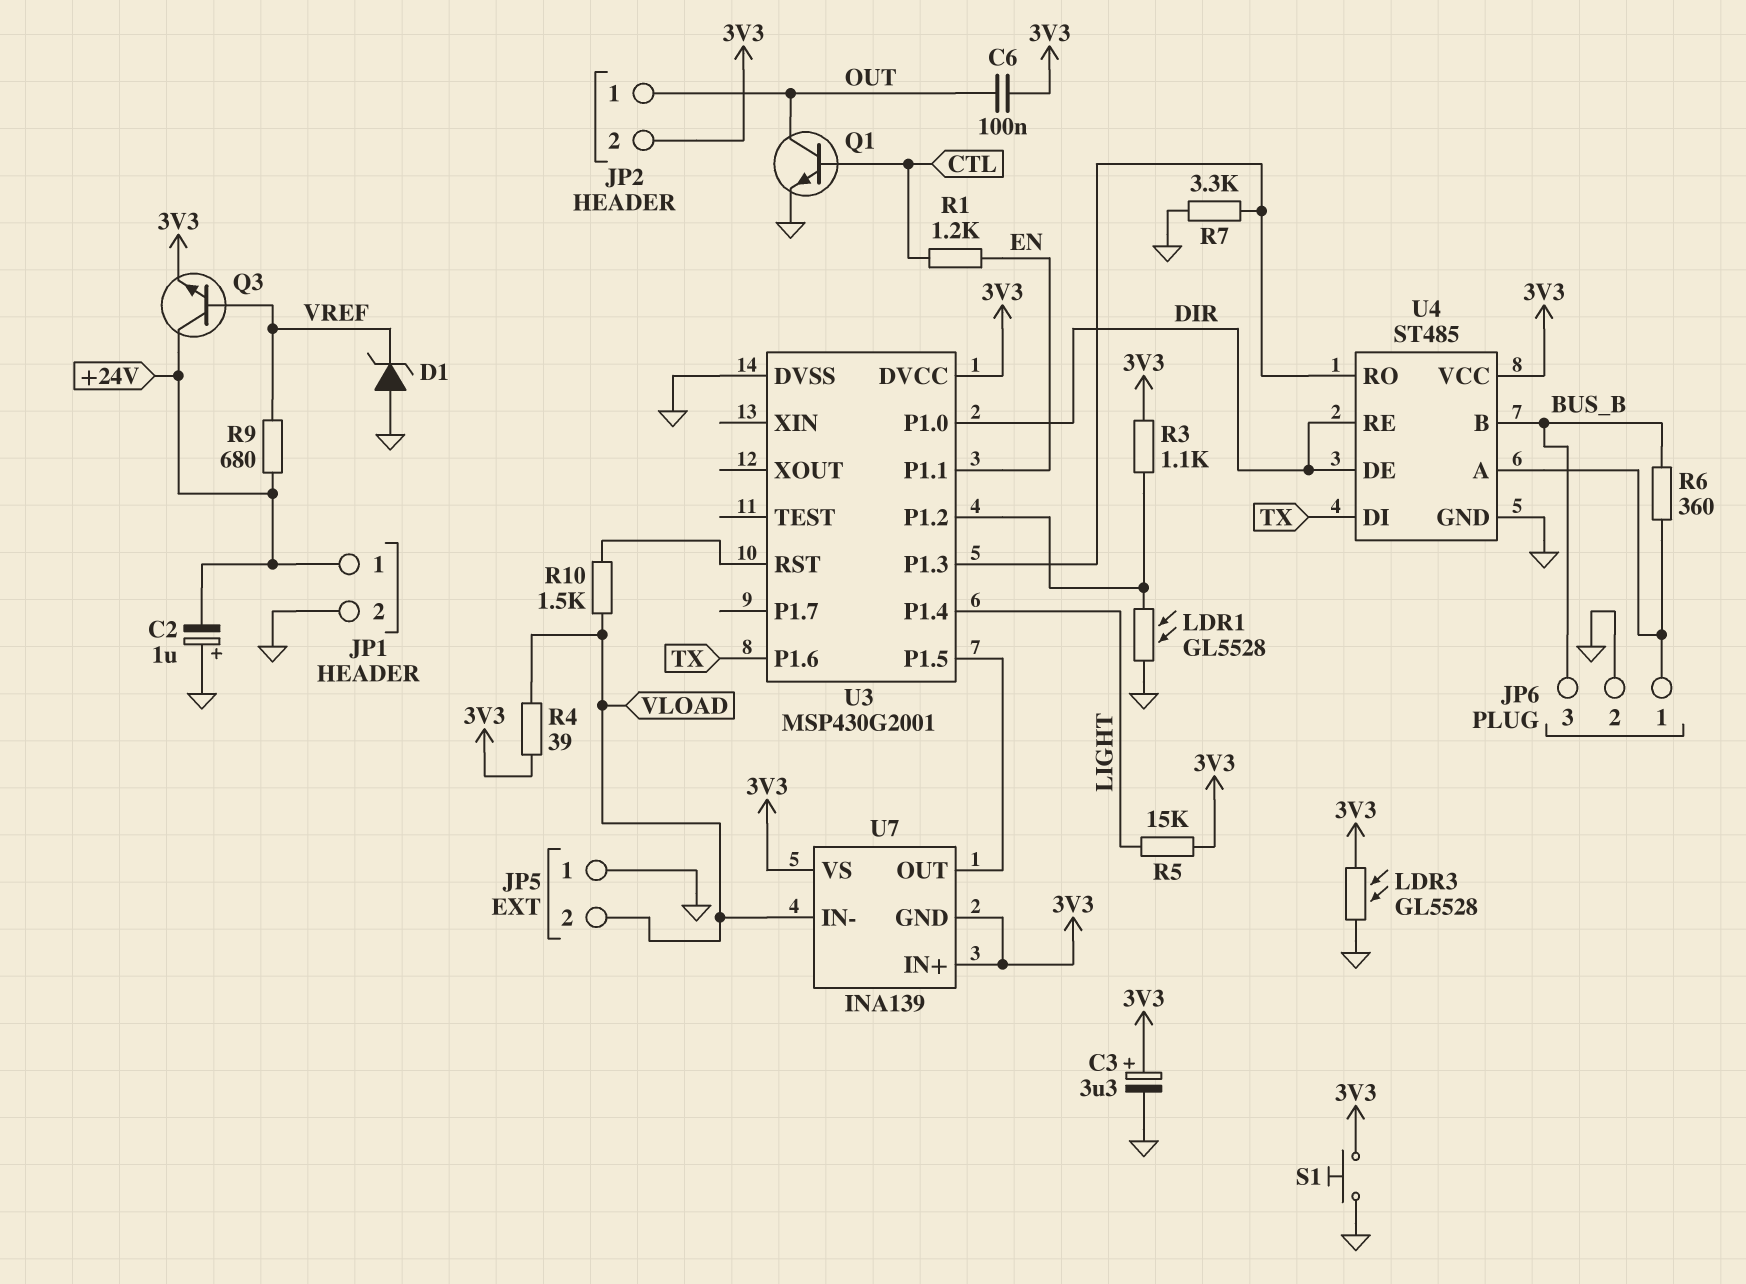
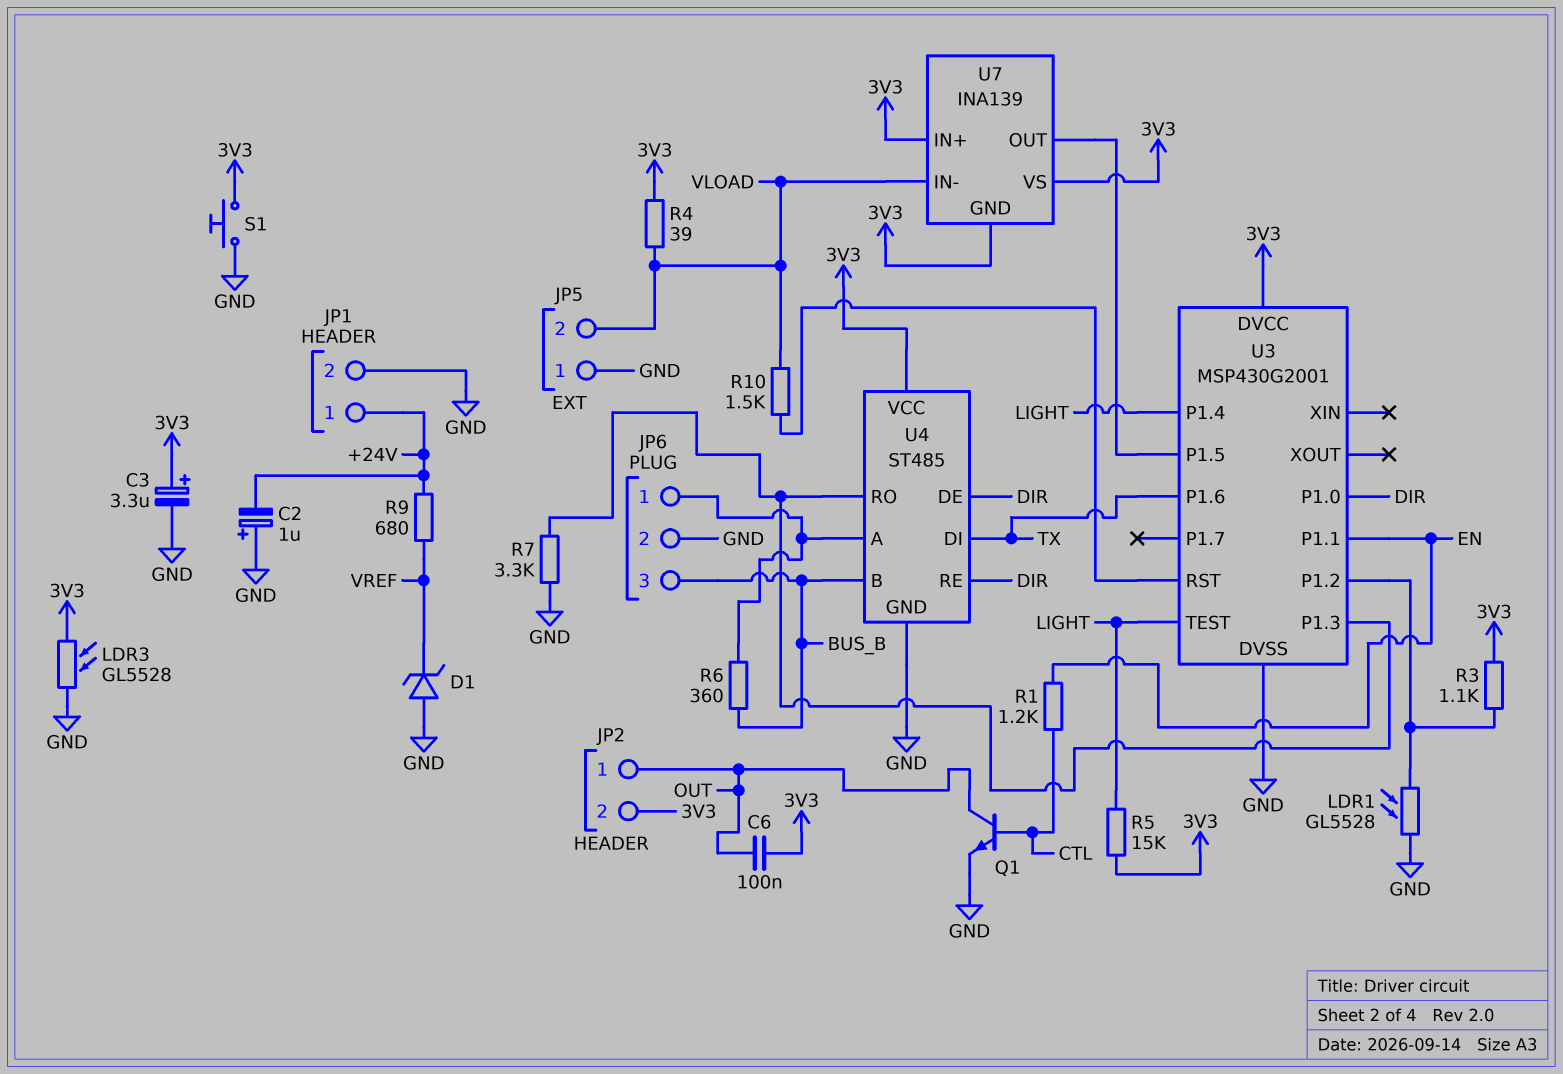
Q3: NPN (B VREF, C +24V, E 3V3) -> none
U3 pin TEST: none -> LIGHT

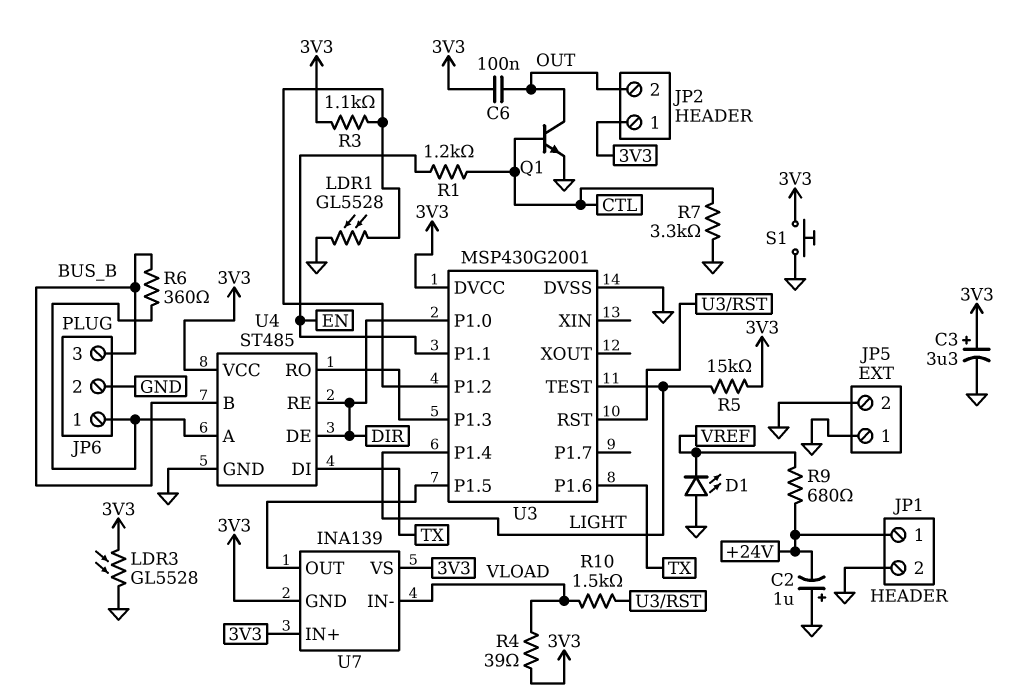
D1: zener (A GND, K VREF) -> LED (A GND, K VREF)
JP2 pin 1: OUT -> 3V3
JP2 pin 2: 3V3 -> OUT
JP5 pin 2: VLOAD -> GND
R7: 3.3k (GND, U3/P1.3) -> 3.3k (CTL, GND)

